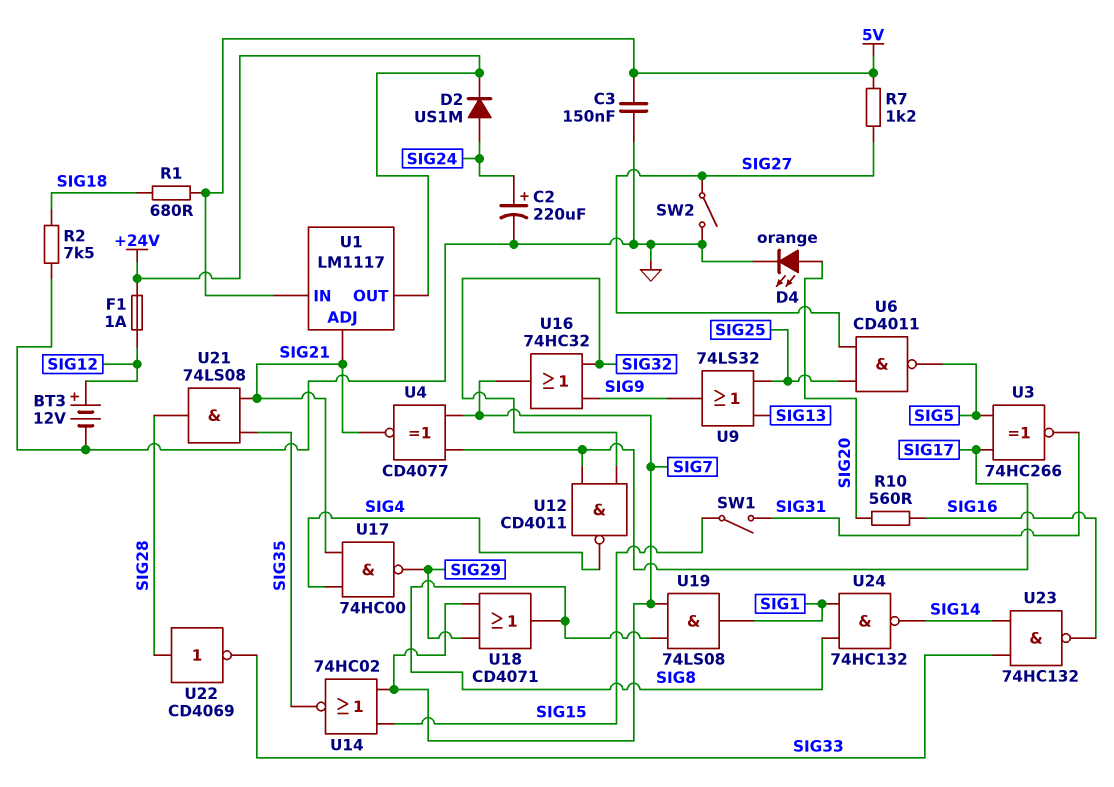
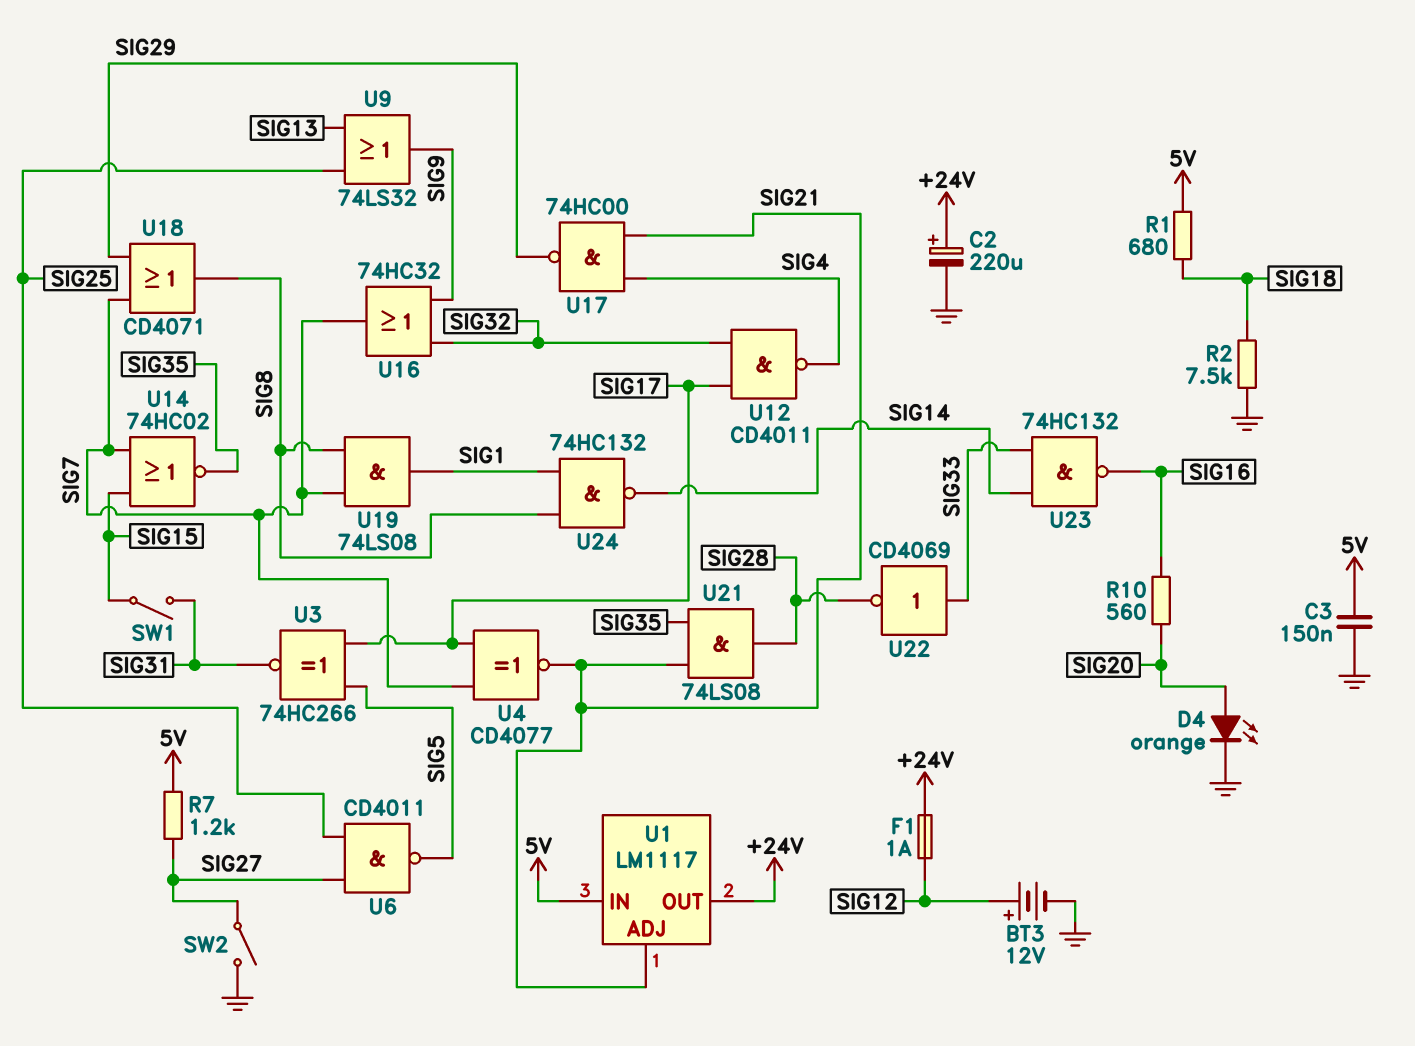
C2: 220uF (plus SIG24, minus GND) -> 220uF (plus +24V, minus GND)
D2: diode US1M (A SIG24, K +24V) -> none
U22: NOT CD4069 (in SIG28, out SIG33) -> NOT CD4069 (in SIG33, out SIG28)

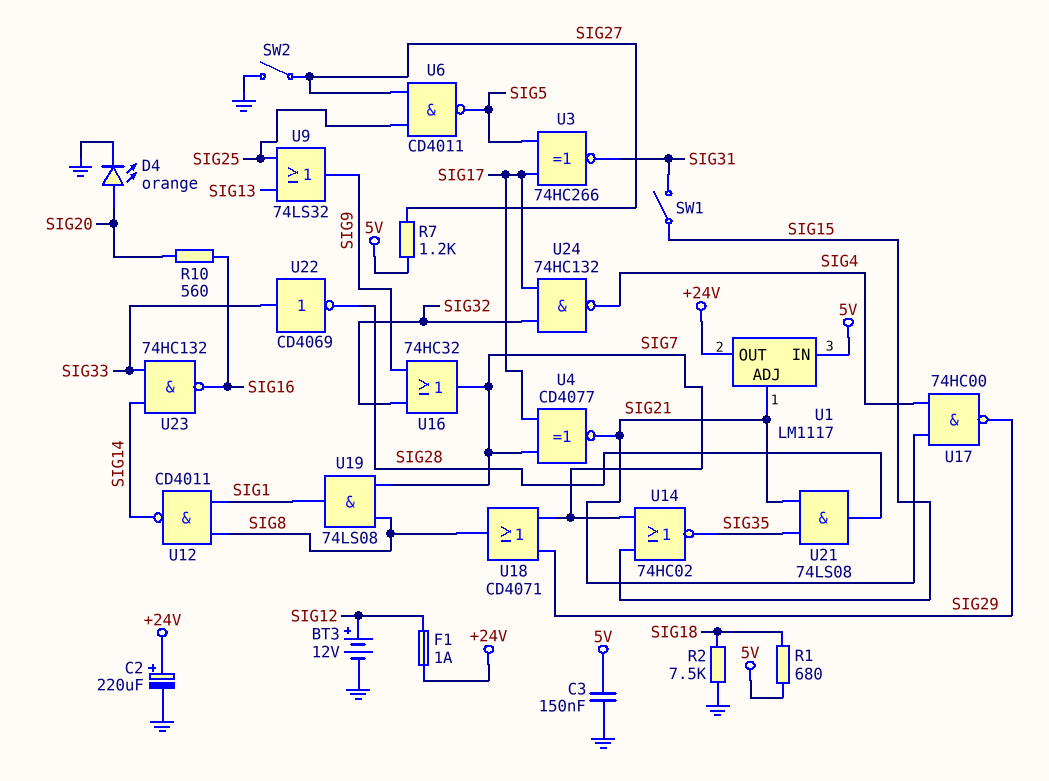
U12: NAND CD4011 (in SIG17, in SIG32, out SIG4) -> NAND CD4011 (in SIG1, in SIG8, out SIG14)
U24: NAND 74HC132 (in SIG1, in SIG8, out SIG14) -> NAND 74HC132 (in SIG17, in SIG32, out SIG4)

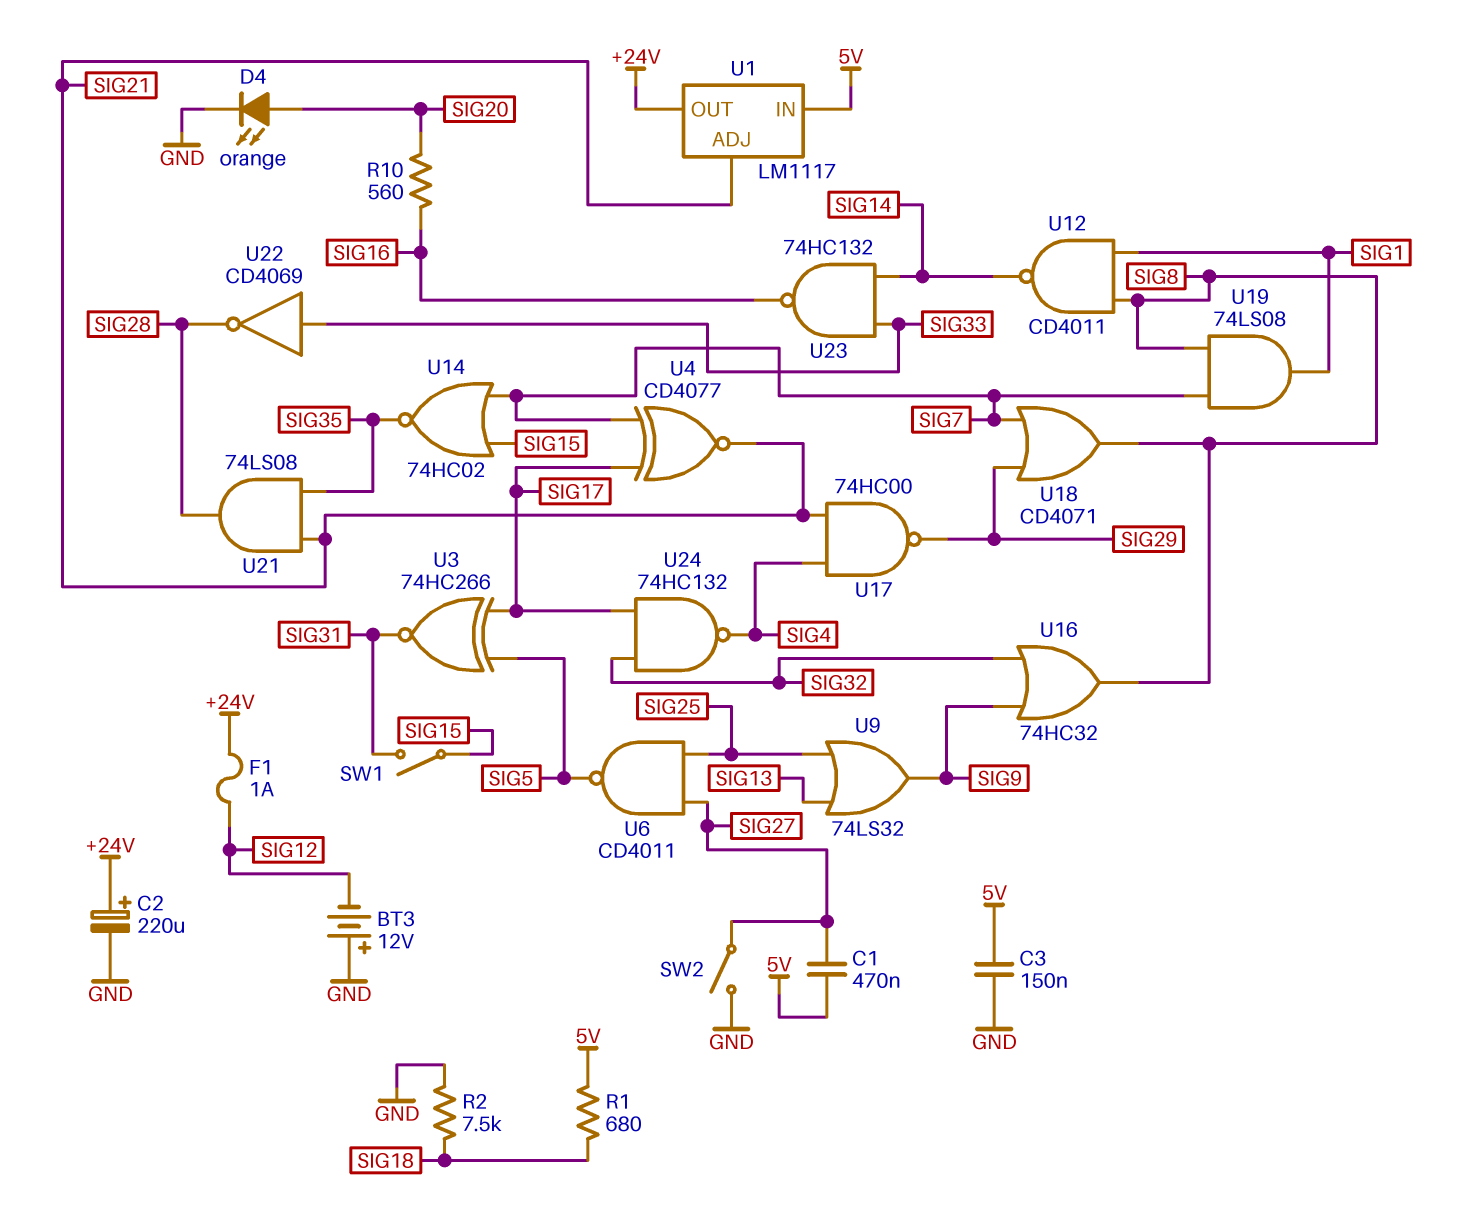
BT3: 12V (plus SIG12, minus GND) -> 12V (plus GND, minus SIG12)
C1: none -> 470nF (5V, SIG27)
R7: 1.2k (5V, SIG27) -> none
U16: OR 74HC32 (in SIG9, in SIG32, out SIG7) -> OR 74HC32 (in SIG9, in SIG32, out SIG8)

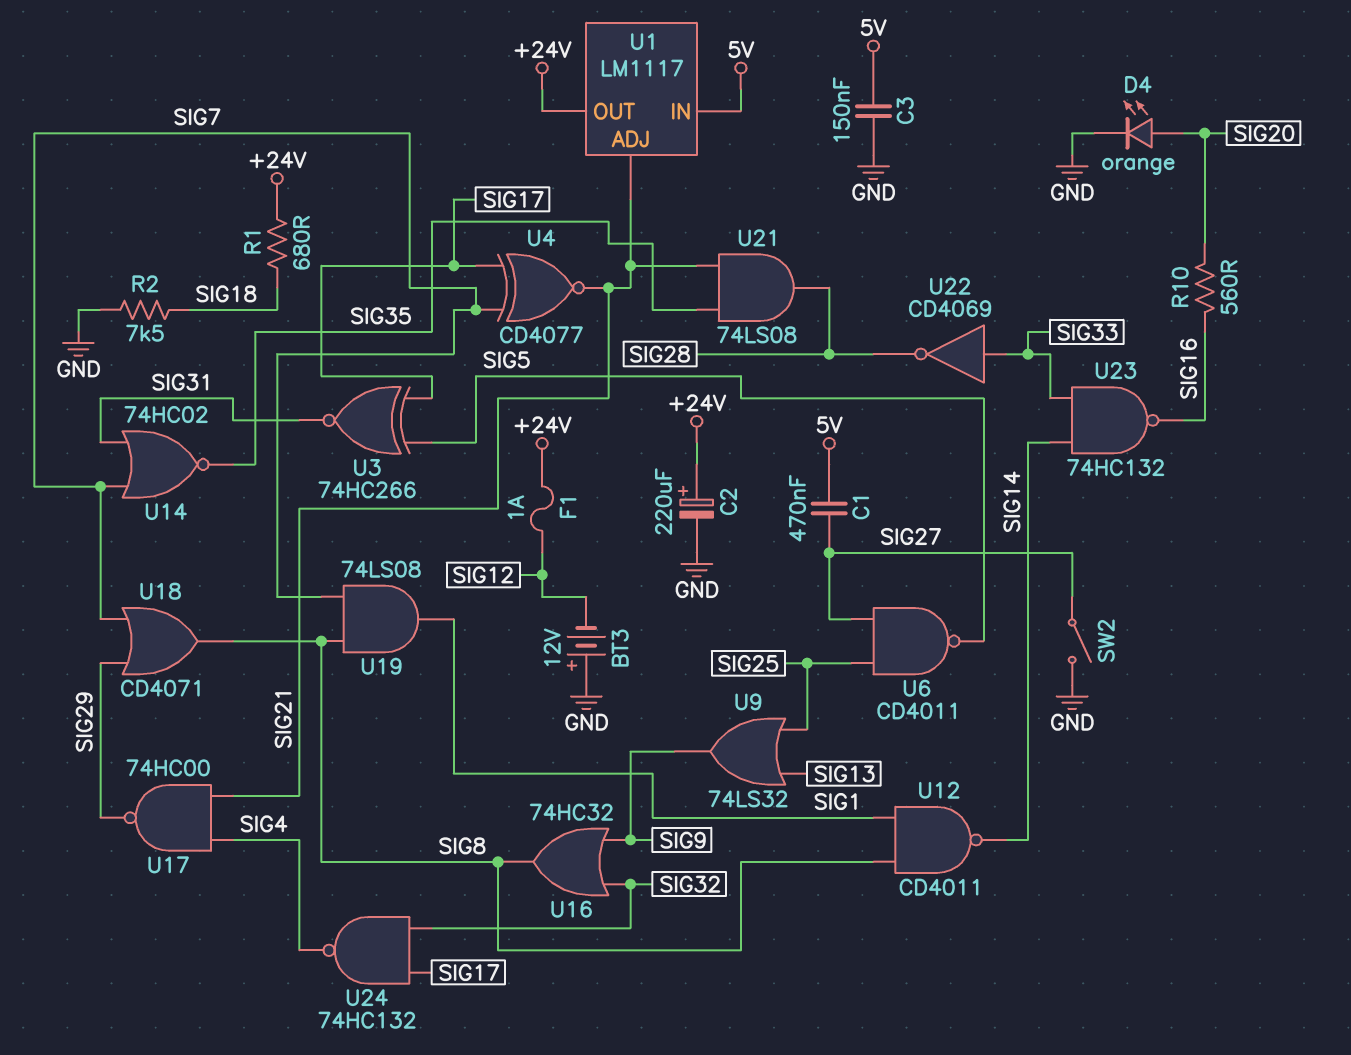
R1: 680 (5V, SIG18) -> 680 (+24V, SIG18)
SW1: switch (SIG15, SIG31) -> none
U14: NOR 74HC02 (in SIG7, in SIG15, out SIG35) -> NOR 74HC02 (in SIG7, in SIG31, out SIG35)

